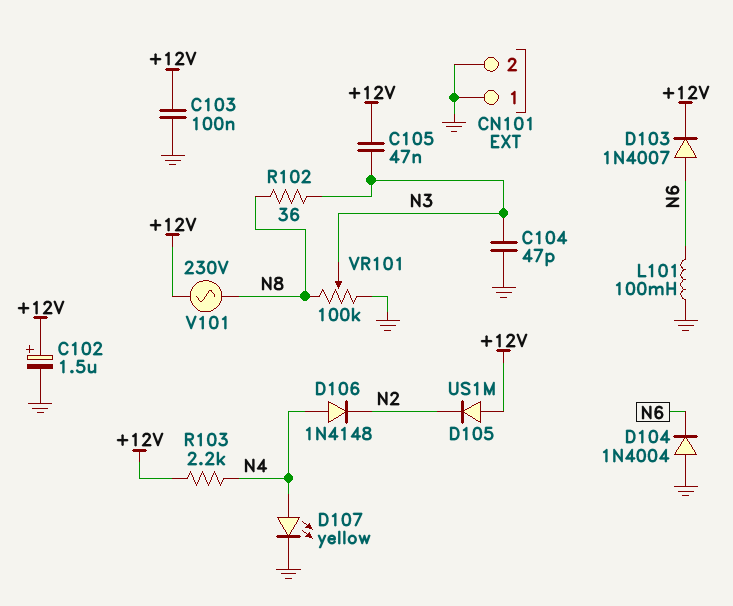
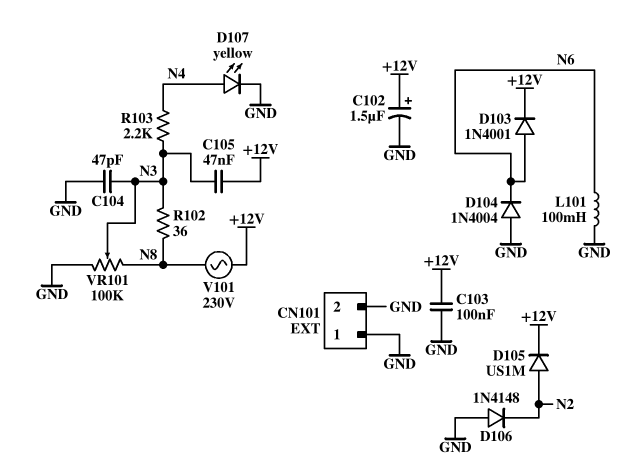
D103: diode 1N4007 (A N6, K +12V) -> diode 1N4001 (A N6, K +12V)
D105: diode US1M (A +12V, K N2) -> diode US1M (A N2, K +12V)
D106: diode 1N4148 (A N4, K N2) -> diode 1N4148 (A GND, K N2)
R103: 2.2k (+12V, N4) -> 2.2k (N3, N4)

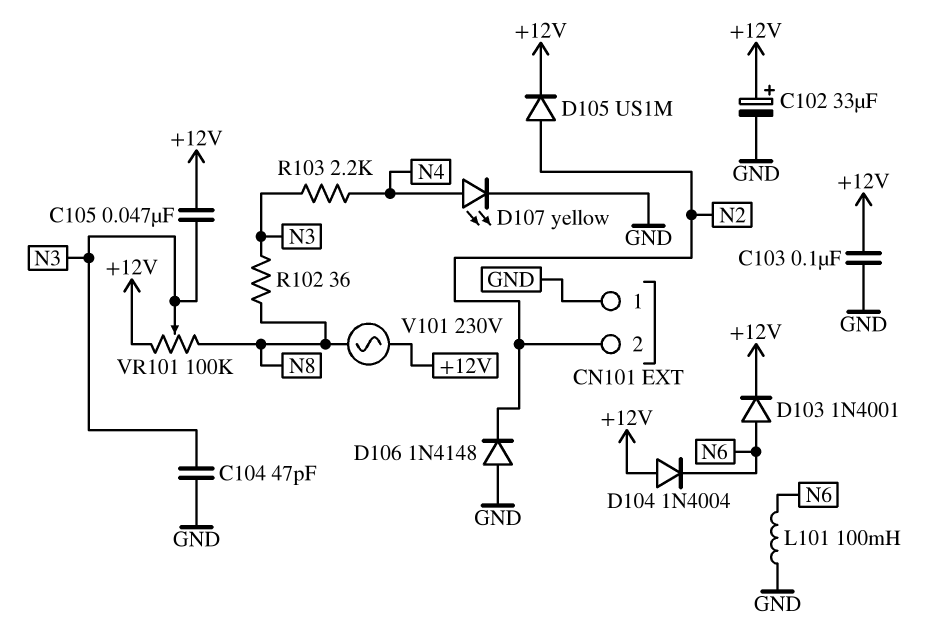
C102: 1.5uF (plus +12V, minus GND) -> 33uF (plus +12V, minus GND)
CN101 pin 2: GND -> N2
D104: diode 1N4004 (A GND, K N6) -> diode 1N4004 (A +12V, K N6)
VR101: 100k (GND, N8, wiper N3) -> 100k (+12V, N8, wiper N3)

